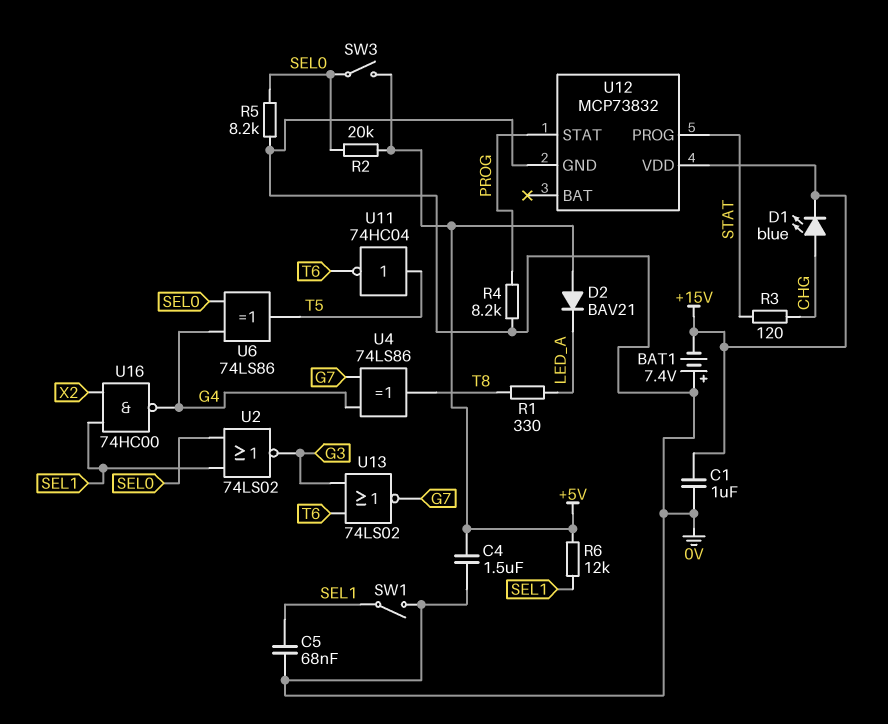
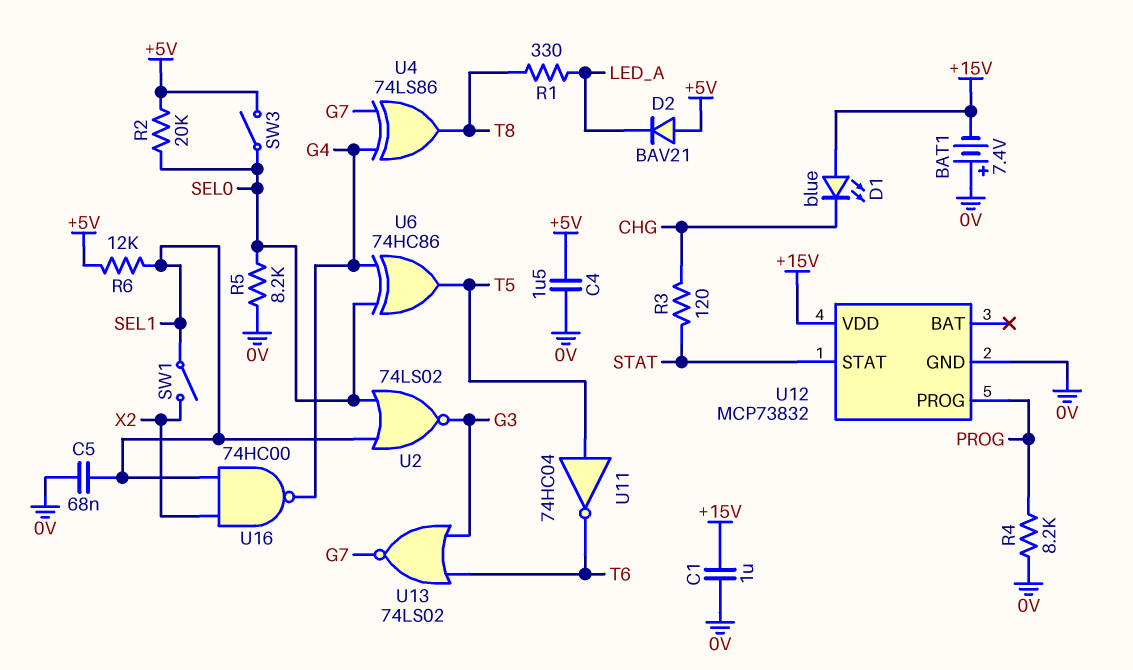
D1: LED blue (A CHG, K +15V) -> LED blue (A +15V, K CHG)
SW1: switch (0V, SEL1) -> switch (SEL1, X2)
U6: XOR 74LS86 (in G4, in SEL0, out T5) -> XOR 74HC86 (in G4, in SEL0, out T5)
U12 pin PROG: STAT -> PROG
U12 pin STAT: PROG -> STAT

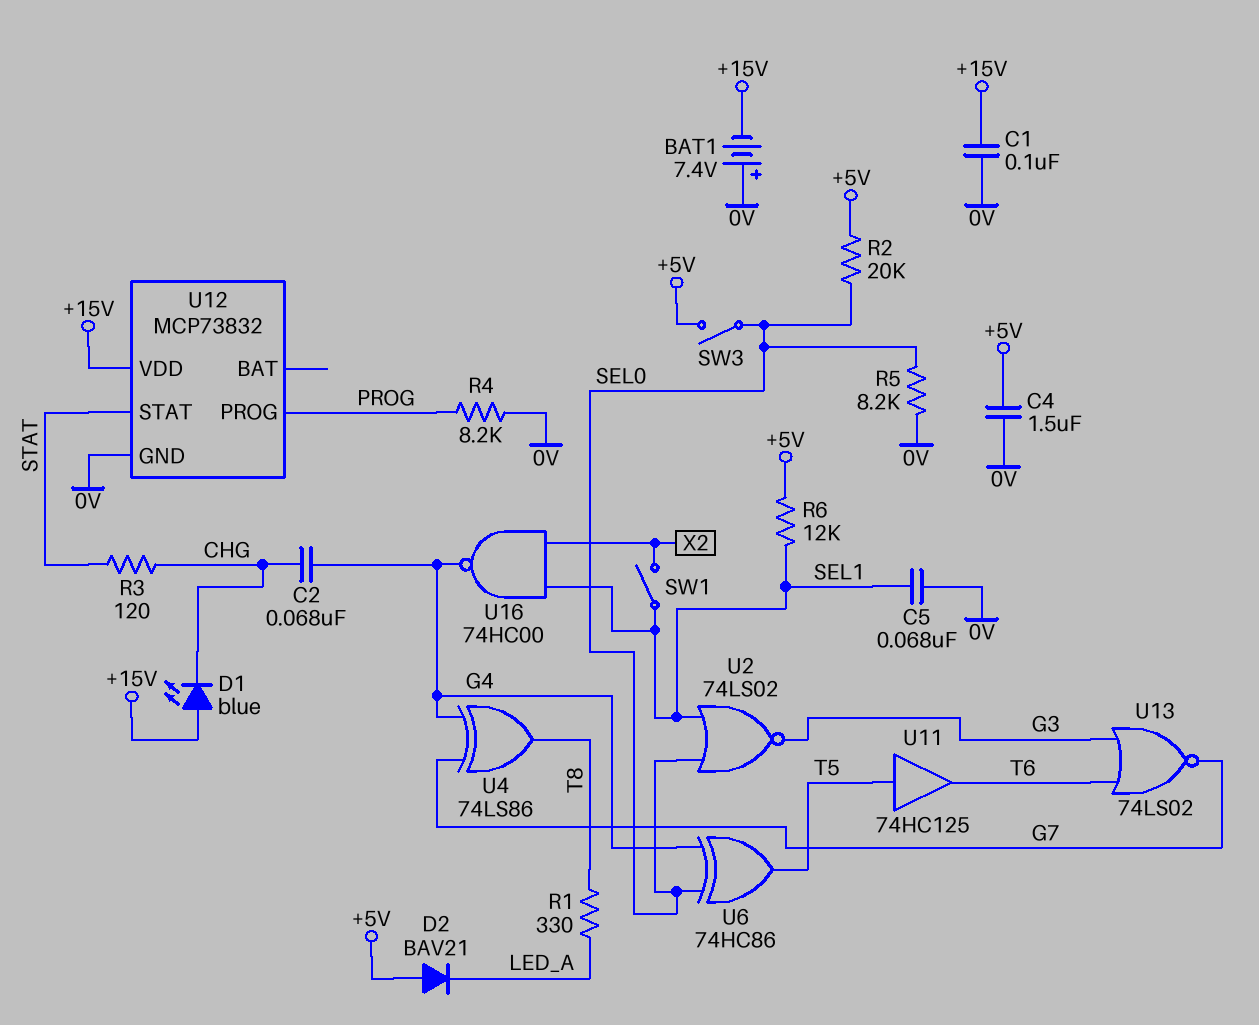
C1: 1uF (+15V, 0V) -> 100nF (+15V, 0V)
C2: none -> 68nF (CHG, G4)
U11: NOT 74HC04 (in T5, out T6) -> buffer 74HC125 (in T5, out T6)

